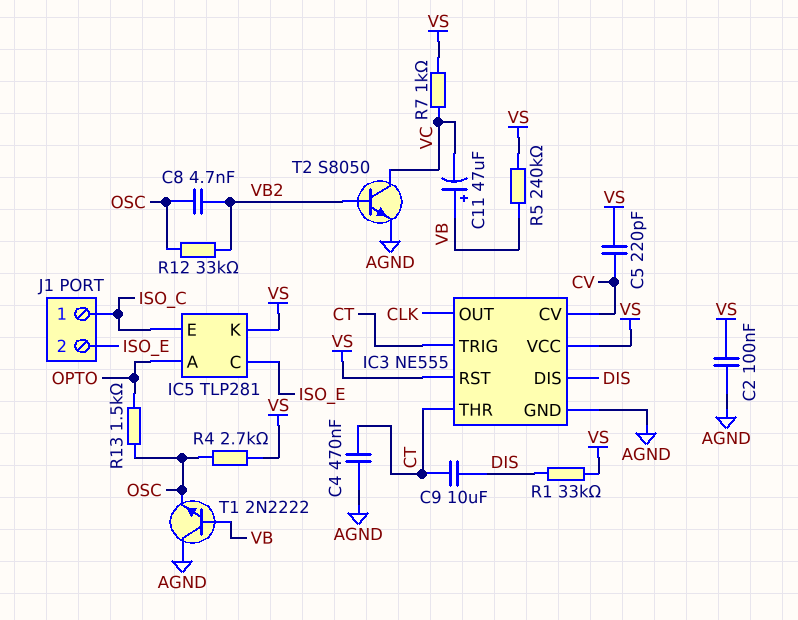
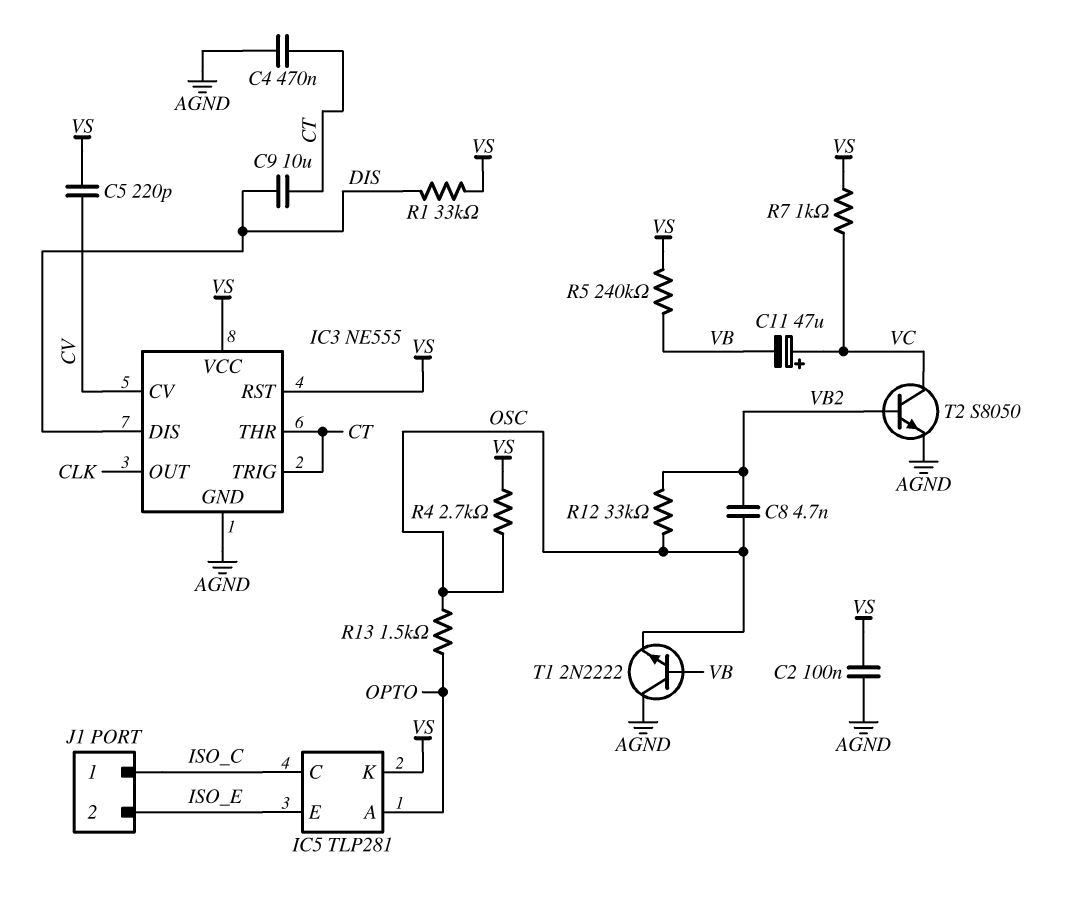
C11: 47uF (plus VB, minus VC) -> 47uF (plus VC, minus VB)
IC5 pin C: ISO_E -> ISO_C
IC5 pin E: ISO_C -> ISO_E

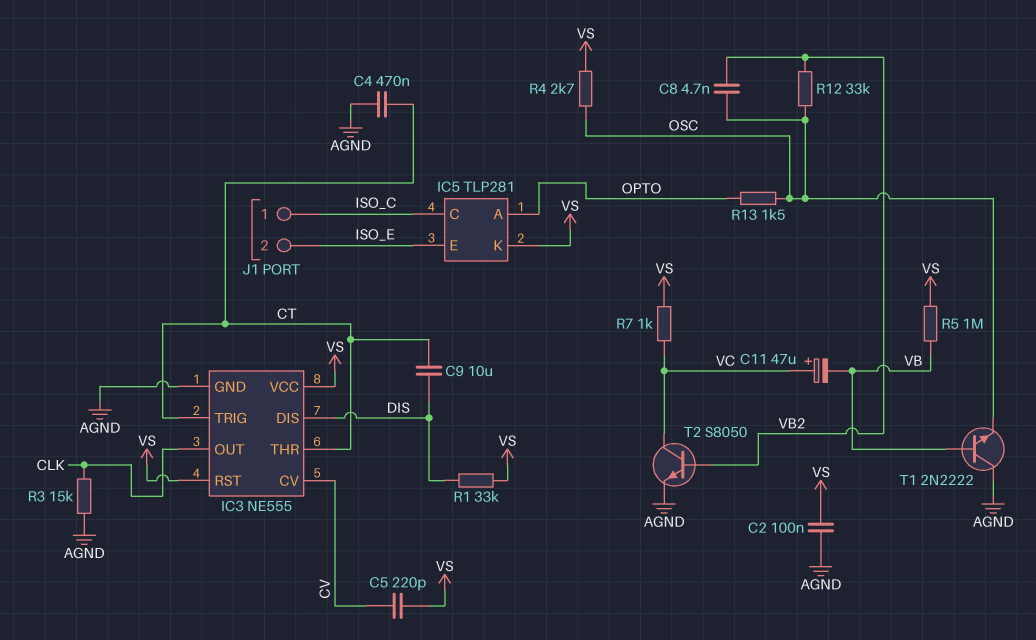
R3: none -> 15k (AGND, CLK)
R5: 240k (VB, VS) -> 1M (VB, VS)

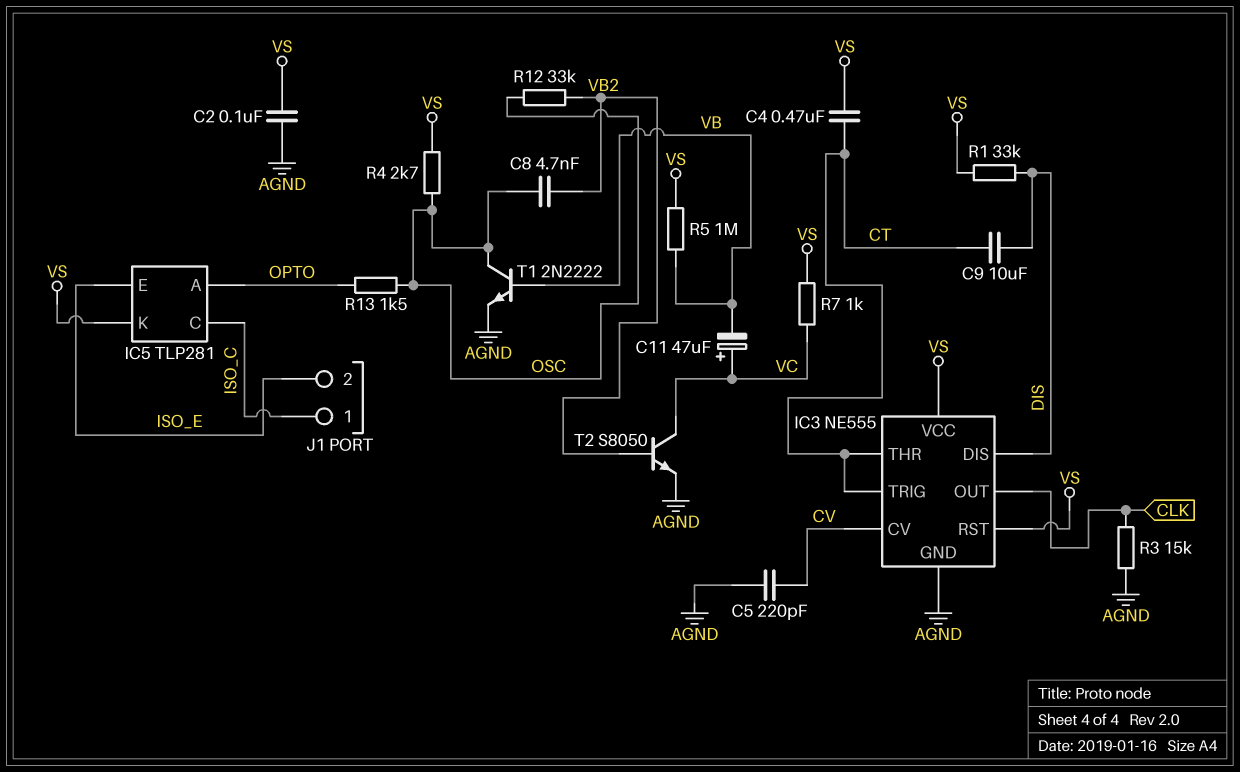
C4: 470nF (AGND, CT) -> 470nF (CT, VS)
C5: 220pF (CV, VS) -> 220pF (AGND, CV)
T1: NPN 2N2222 (B VB, C AGND, E OSC) -> NPN 2N2222 (B VB, C OSC, E AGND)

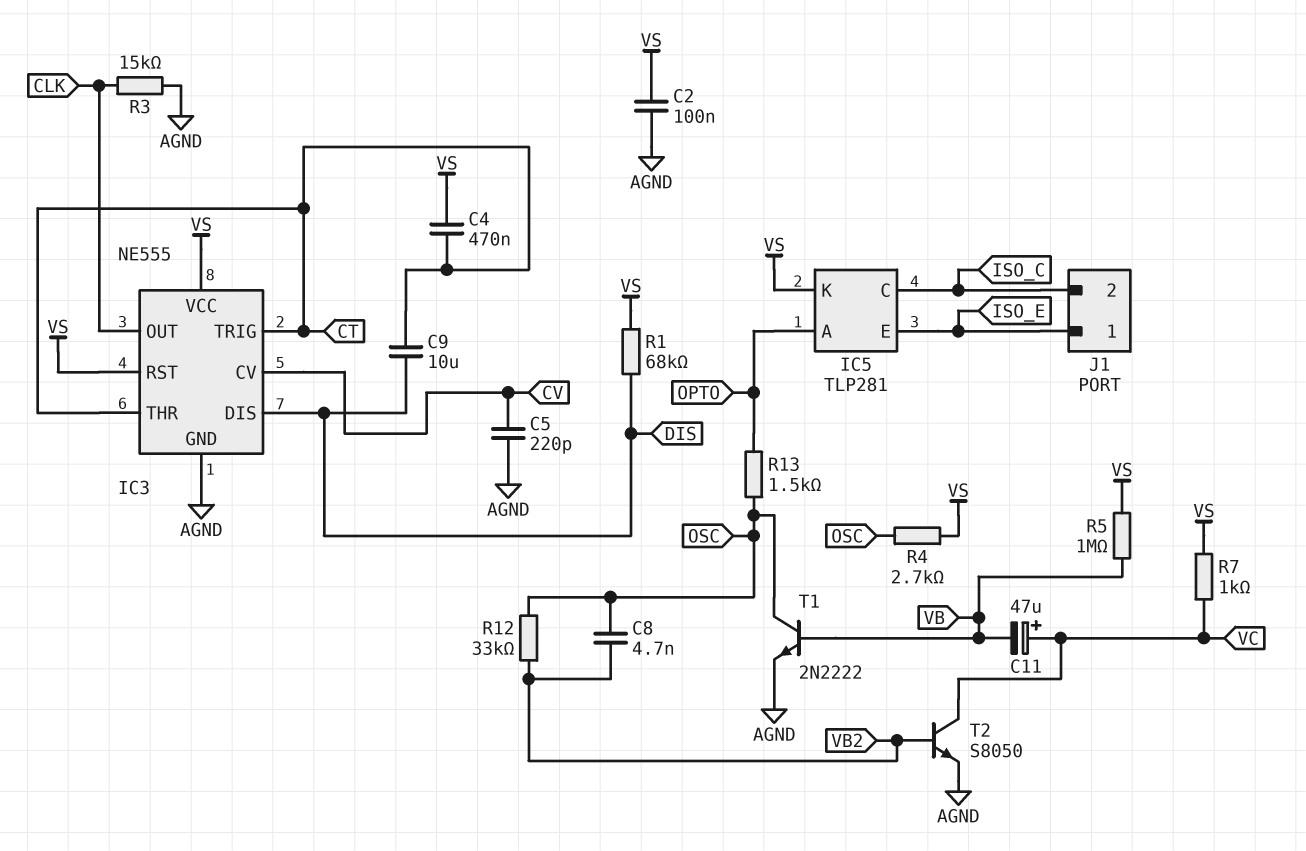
J1 pin 1: ISO_C -> ISO_E
J1 pin 2: ISO_E -> ISO_C
R1: 33k (DIS, VS) -> 68k (DIS, VS)

